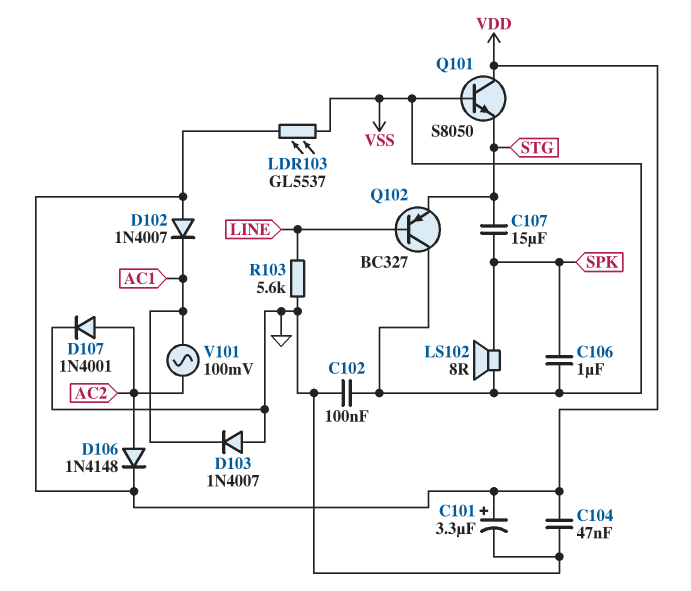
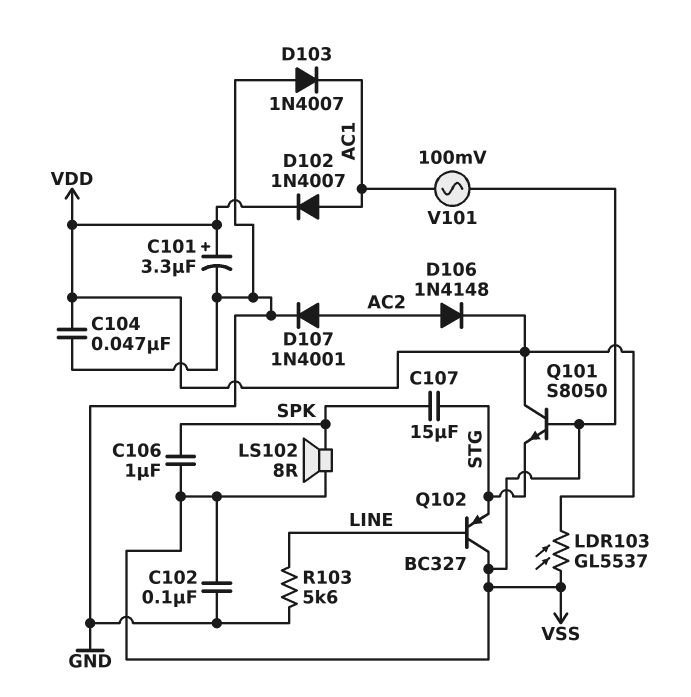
D102: diode 1N4007 (A VDD, K AC1) -> diode 1N4007 (A AC1, K VDD)
V101: AC 100mV (AC1, AC2) -> AC 100mV (AC1, VSS)

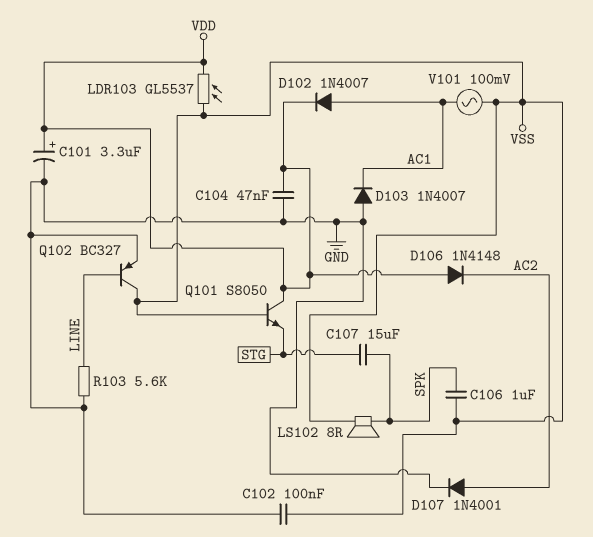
D106: diode 1N4148 (A AC2, K VDD) -> diode 1N4148 (A VDD, K AC2)
Q102: PNP BC327 (B LINE, C VSS, E STG) -> PNP BC327 (B LINE, C VSS, E GND)

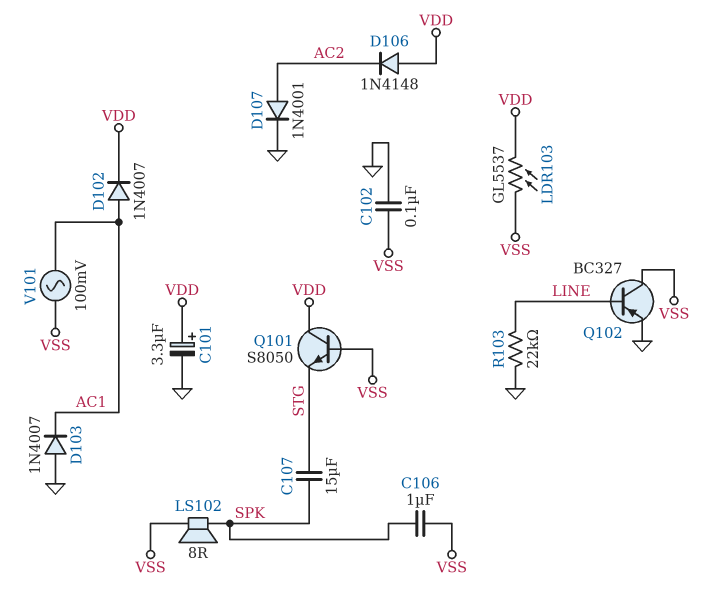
C104: 47nF (GND, VDD) -> none
R103: 5.6k (GND, LINE) -> 22k (GND, LINE)

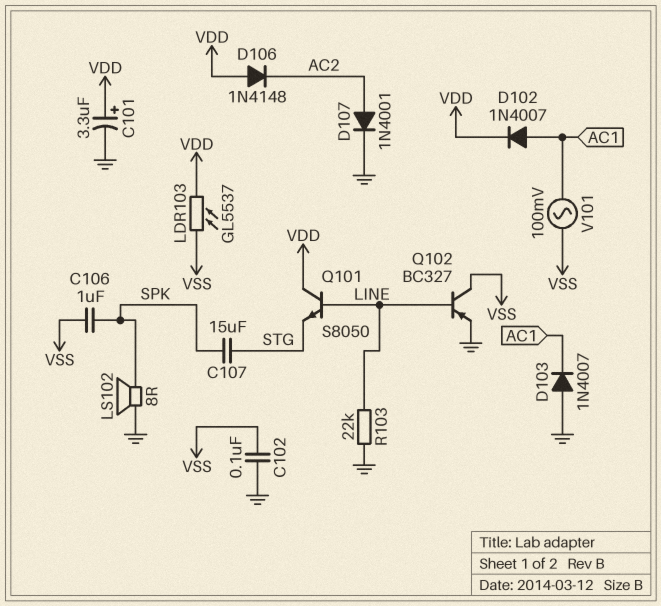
LS102: speaker 8R (SPK, VSS) -> speaker 8R (GND, SPK)
Q101: NPN S8050 (B VSS, C VDD, E STG) -> NPN S8050 (B LINE, C VDD, E STG)

